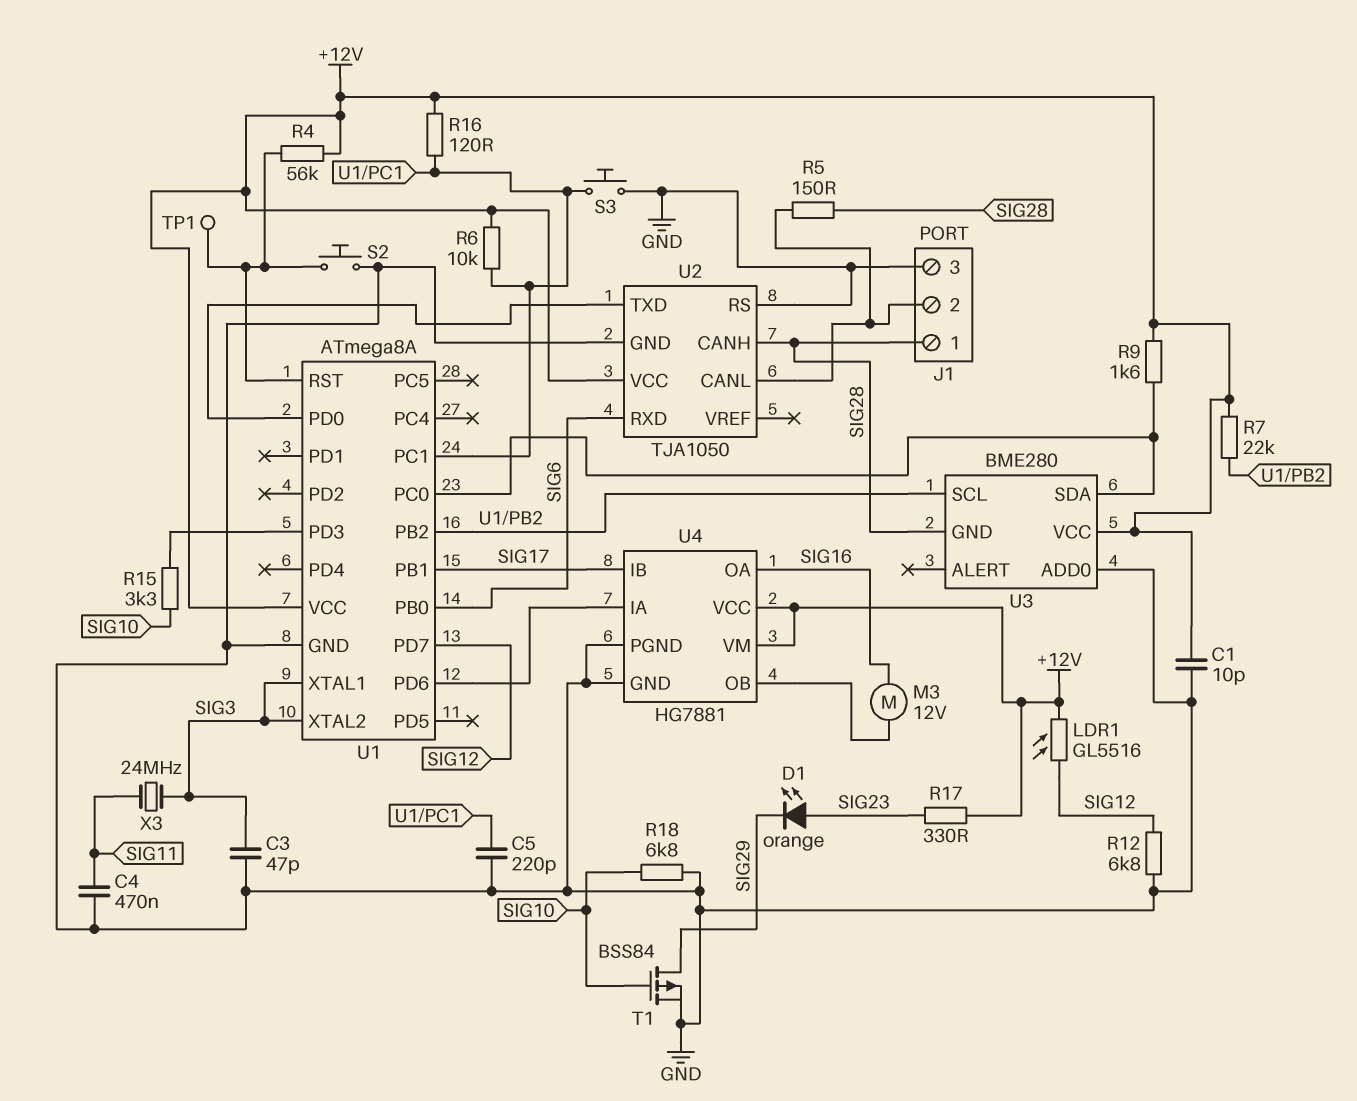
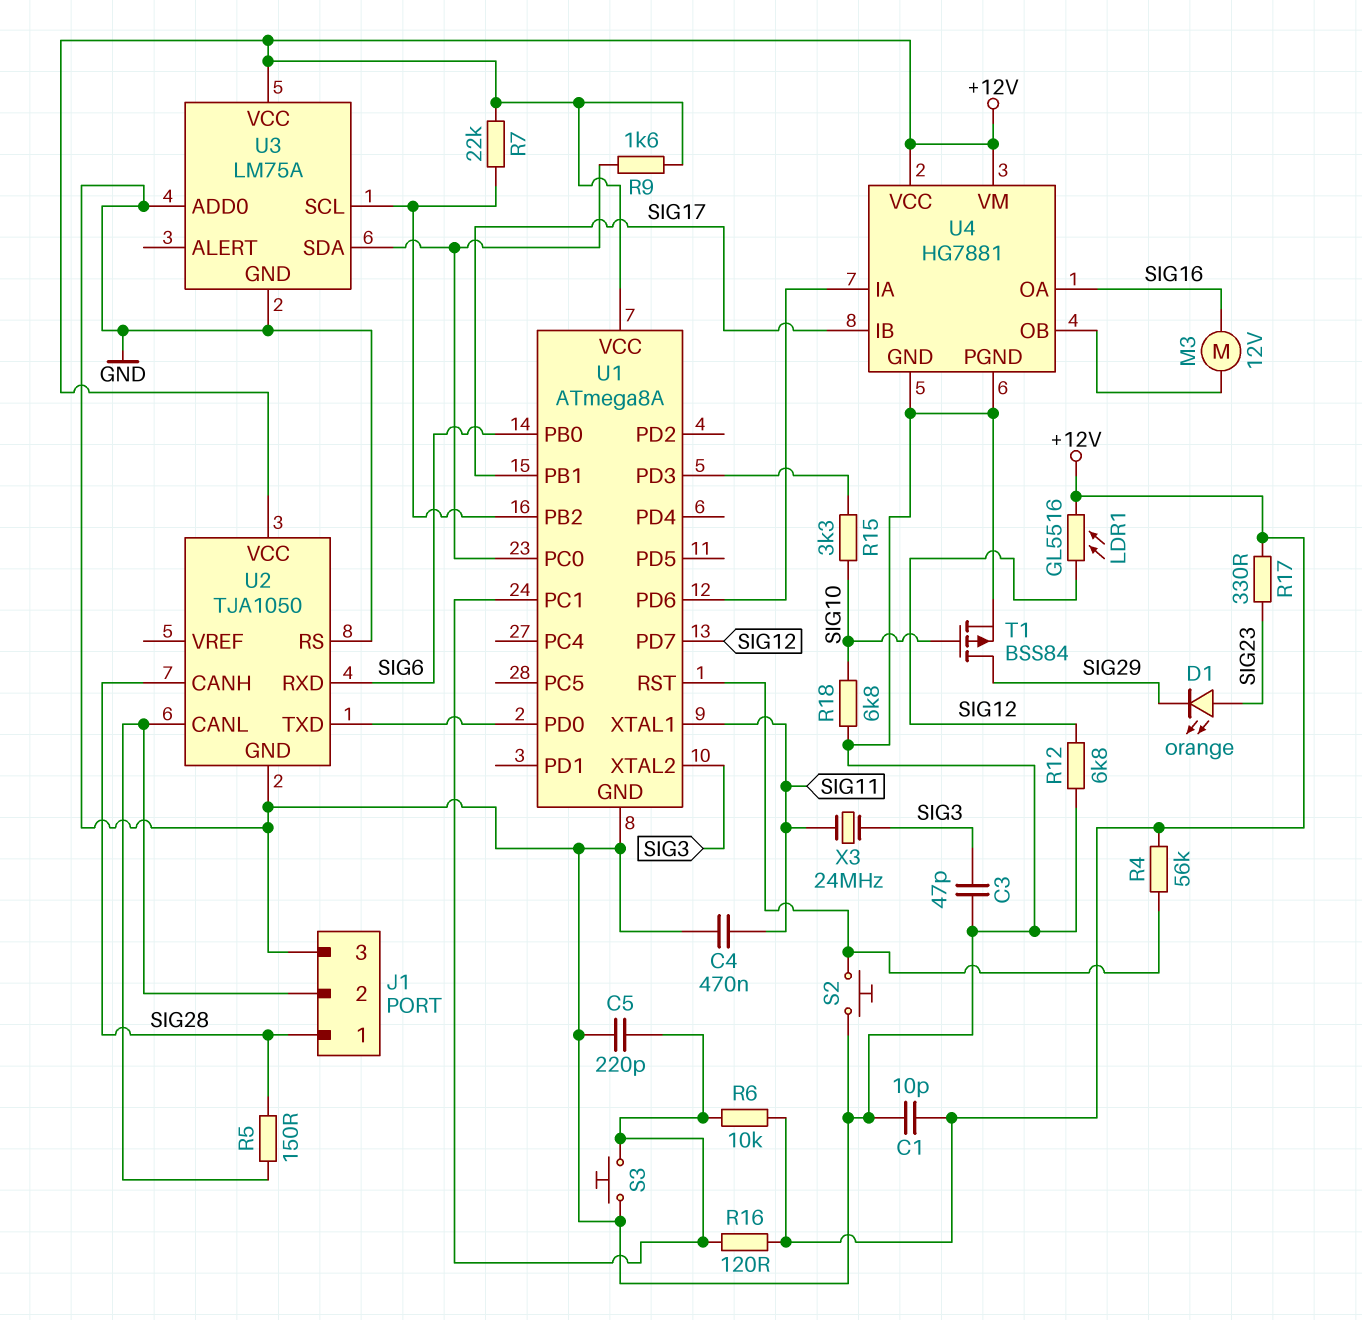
TP1: test point (U1/RST) -> none
U1 pin XTAL1: SIG3 -> SIG11
U3: BME280 -> LM75A
U3 pin GND: SIG28 -> GND

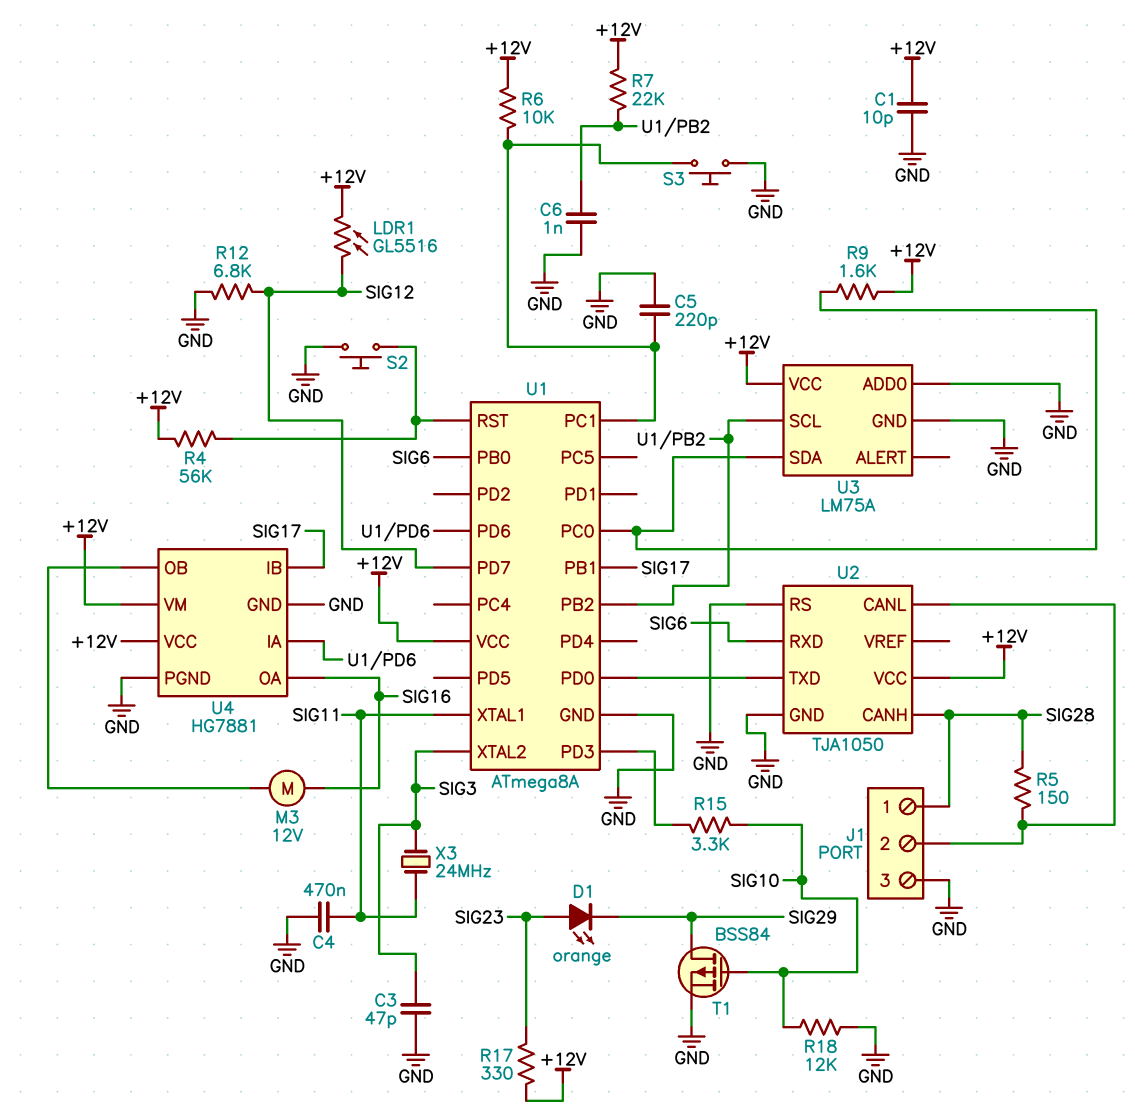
C6: none -> 1nF (GND, U1/PB2)
R16: 120 (+12V, U1/PC1) -> none
R18: 6.8k (GND, SIG10) -> 12k (GND, SIG10)

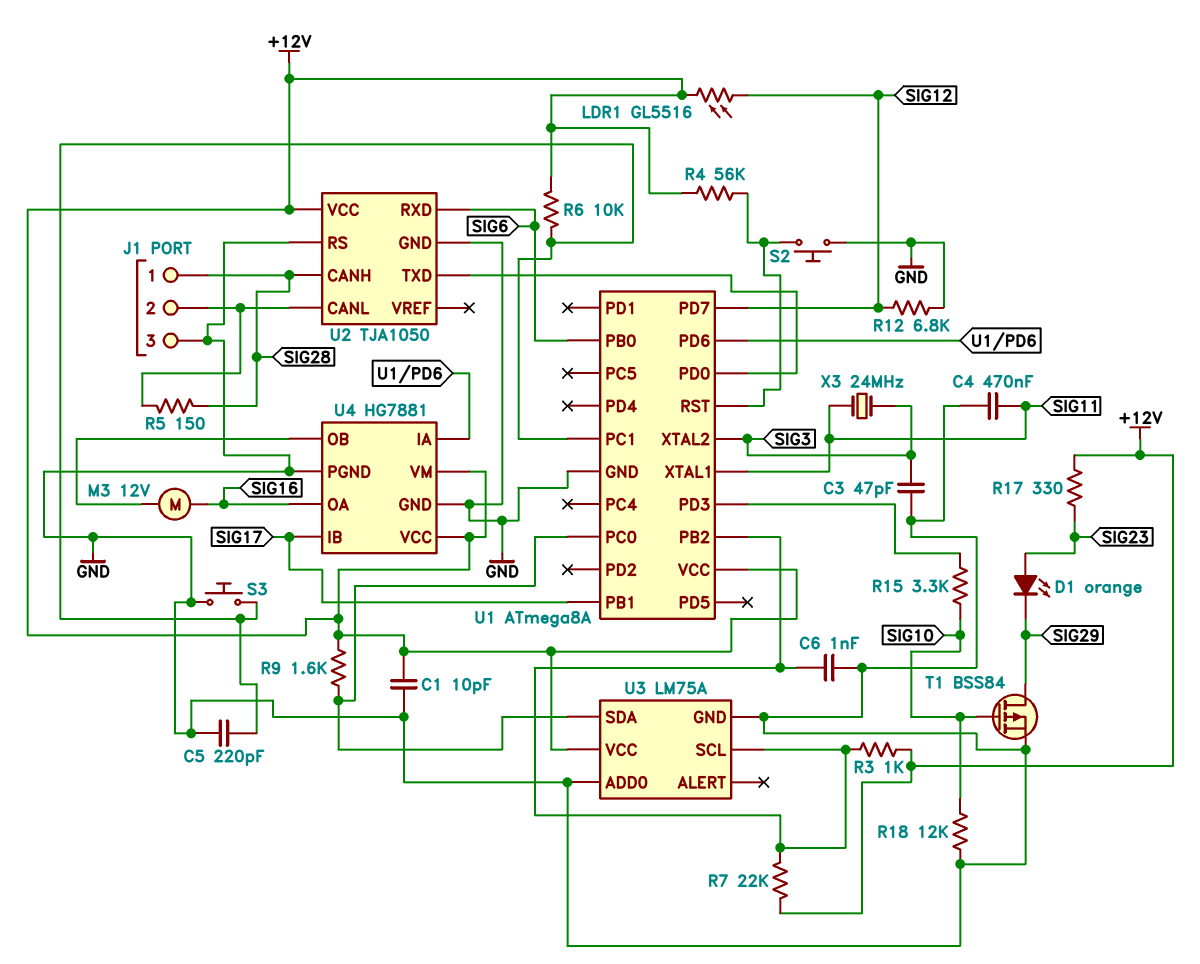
R3: none -> 1k (+12V, U1/PB2)

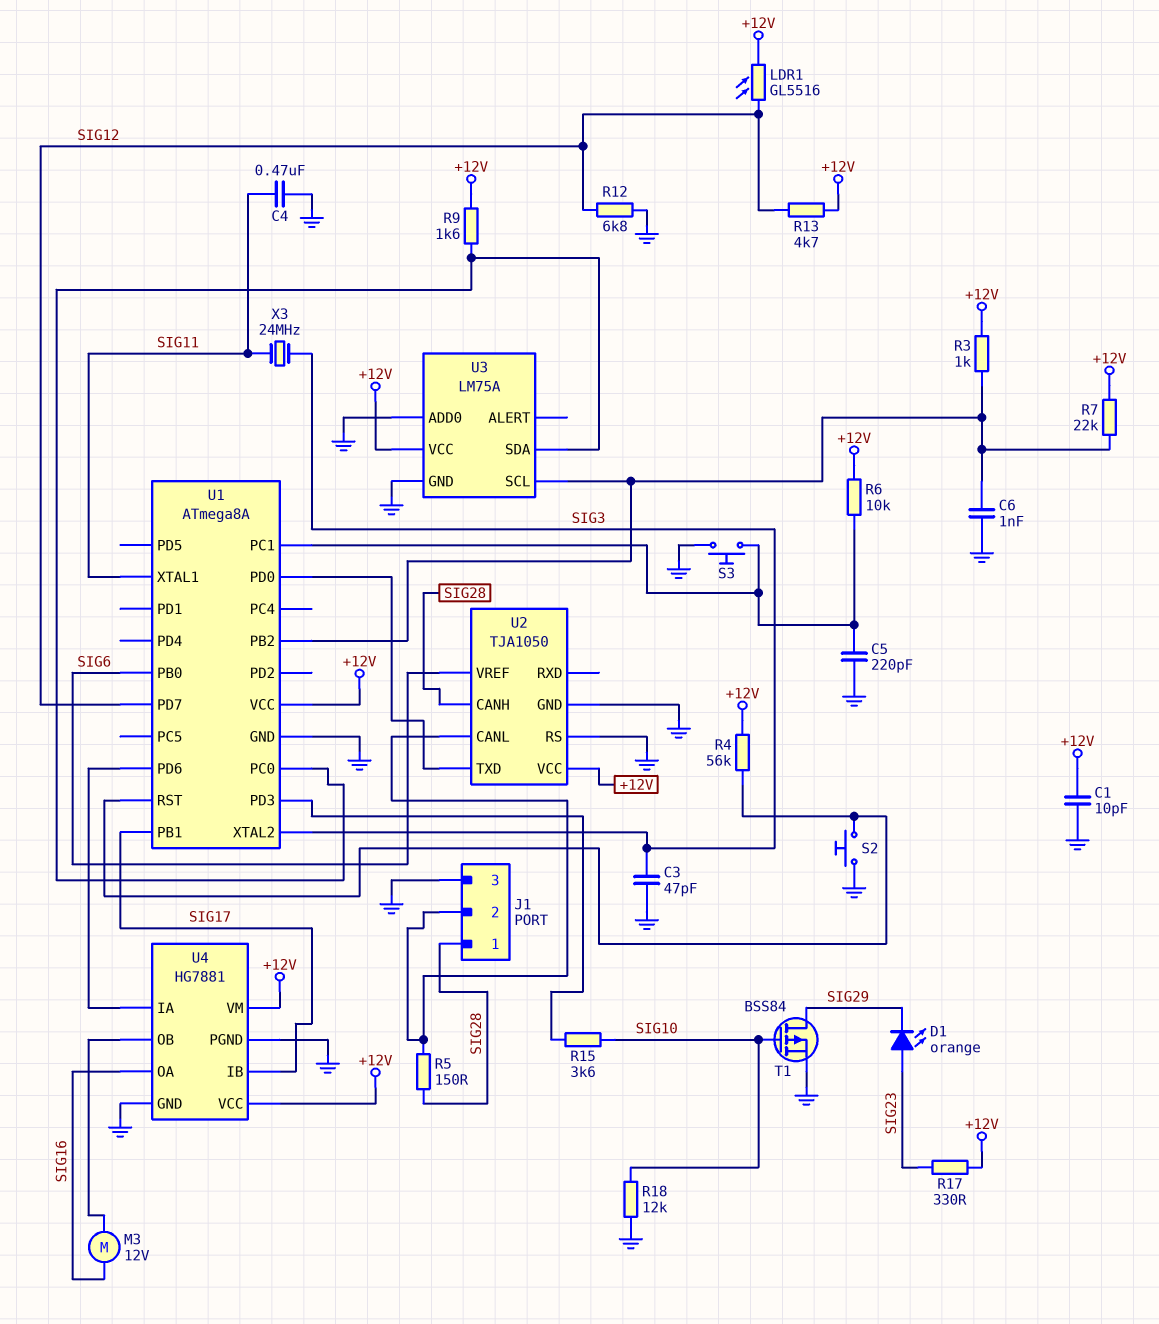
R13: none -> 4.7k (+12V, SIG12)
R15: 3.3k (SIG10, U1/PD3) -> 3.6k (SIG10, U1/PD3)
U2 pin RXD: SIG6 -> none
U2 pin VREF: none -> SIG6

